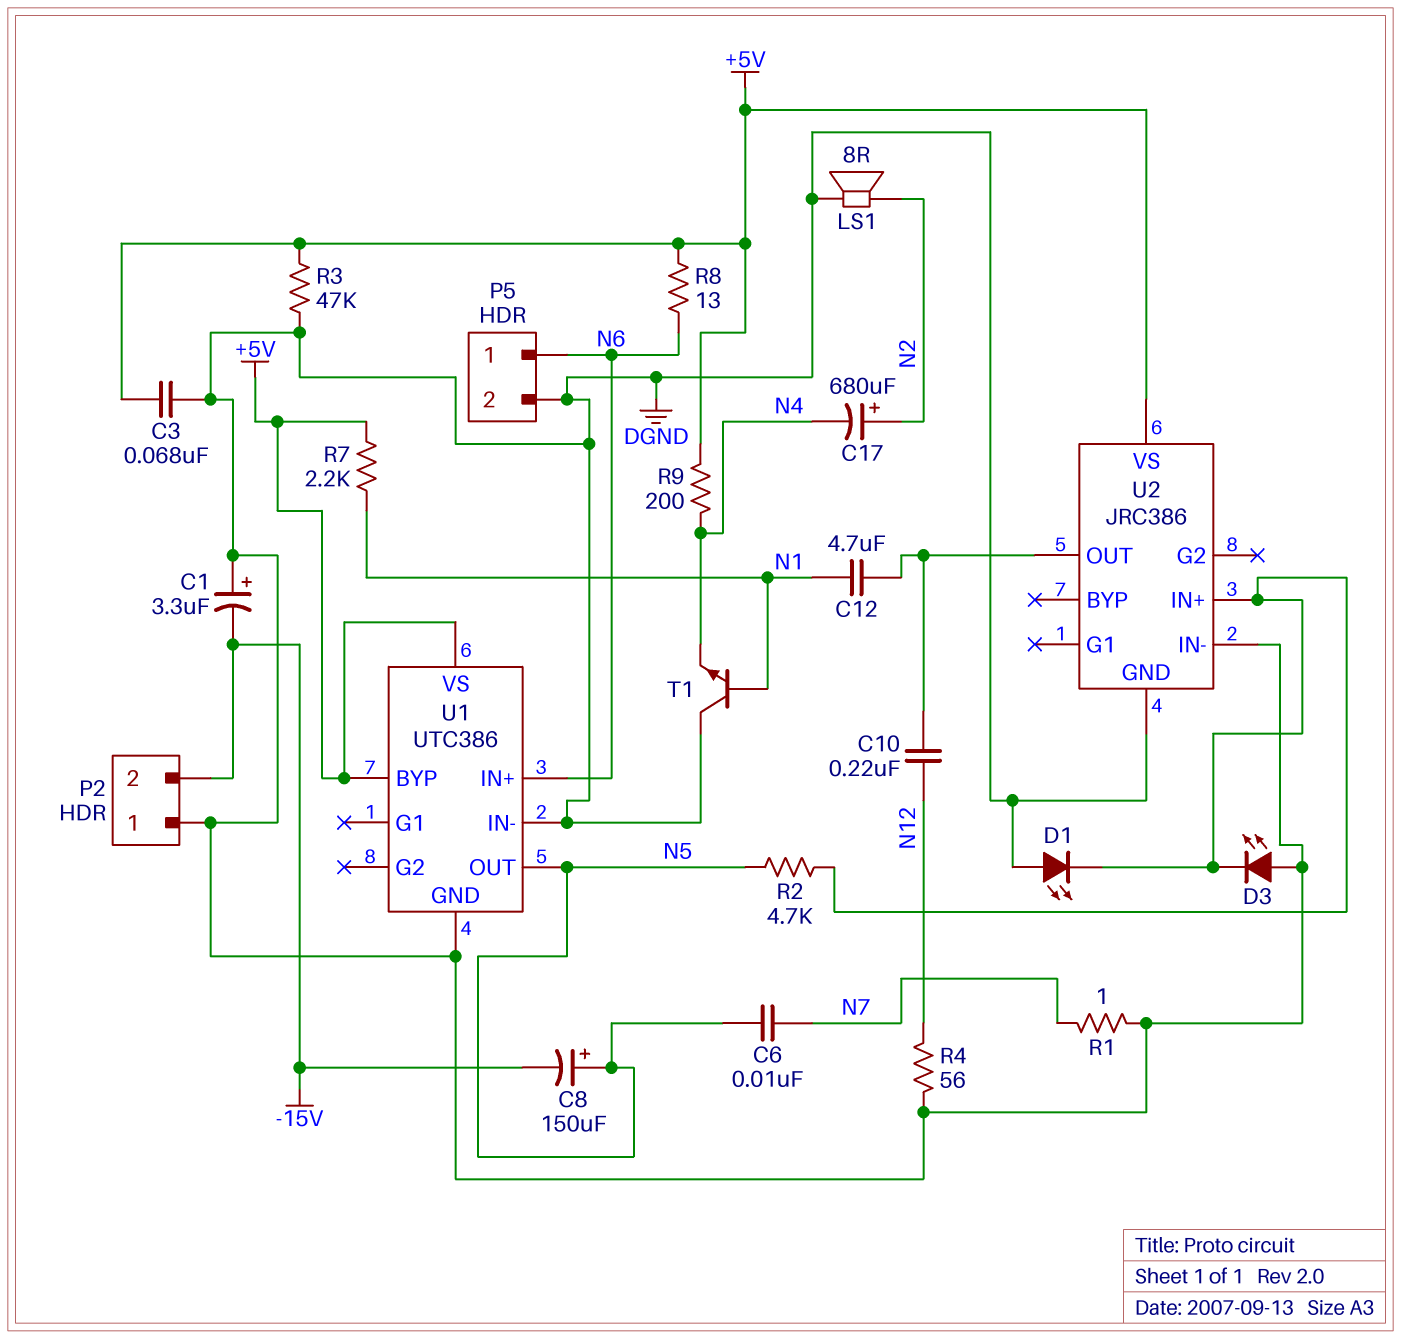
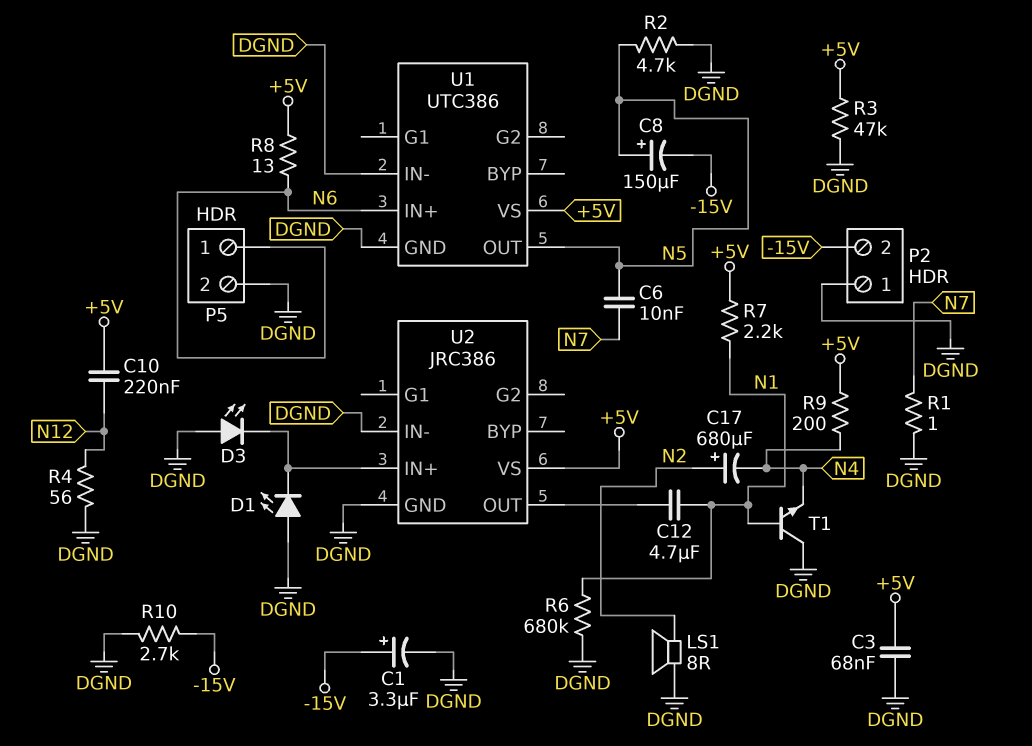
C1: 3.3uF (plus DGND, minus -15V) -> 3.3uF (plus -15V, minus DGND)
C10: 220nF (N12, U2/OUT) -> 220nF (+5V, N12)
R2: 4.7k (N5, U2/IN+) -> 4.7k (DGND, N5)
R6: none -> 680k (DGND, N1)
R10: none -> 2.7k (-15V, DGND)
U1 pin BYP: +5V -> none

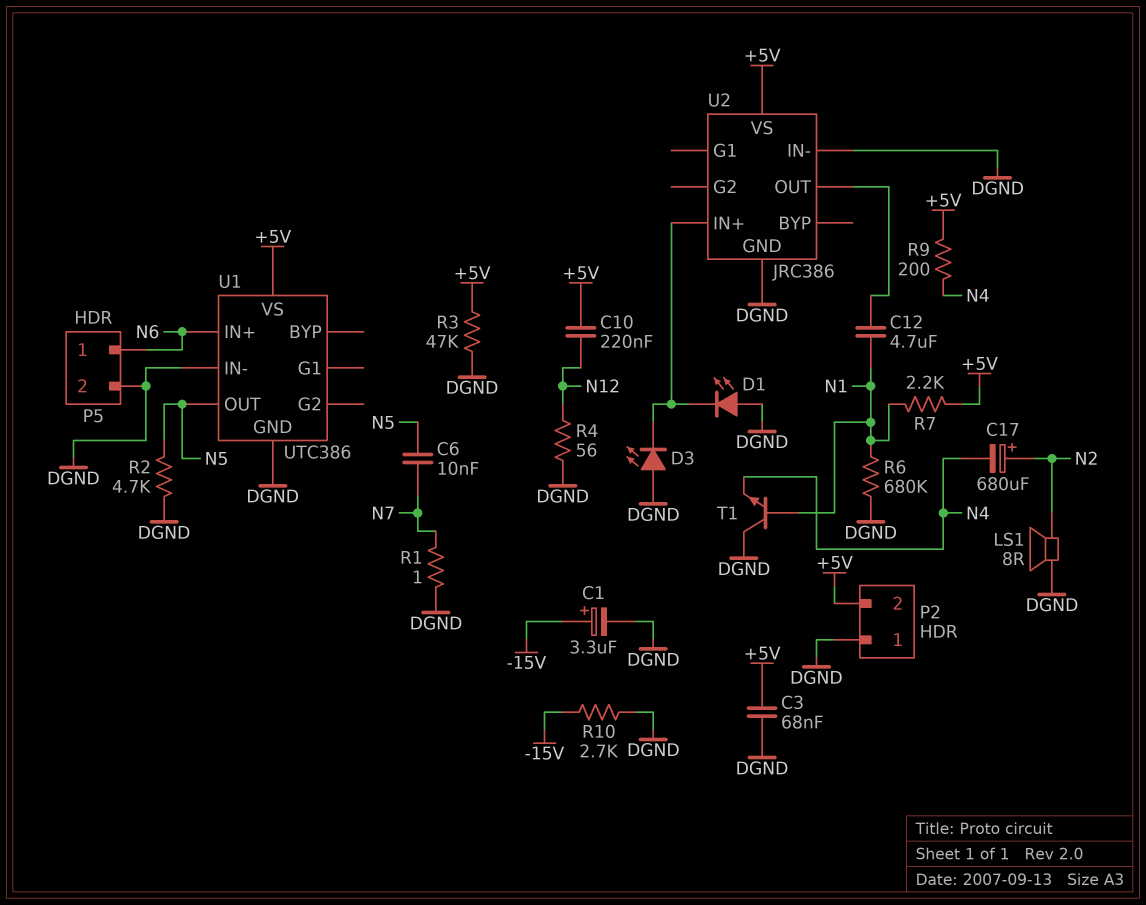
C8: 150uF (plus N5, minus -15V) -> none
P2 pin 2: -15V -> +5V
R8: 13 (+5V, N6) -> none

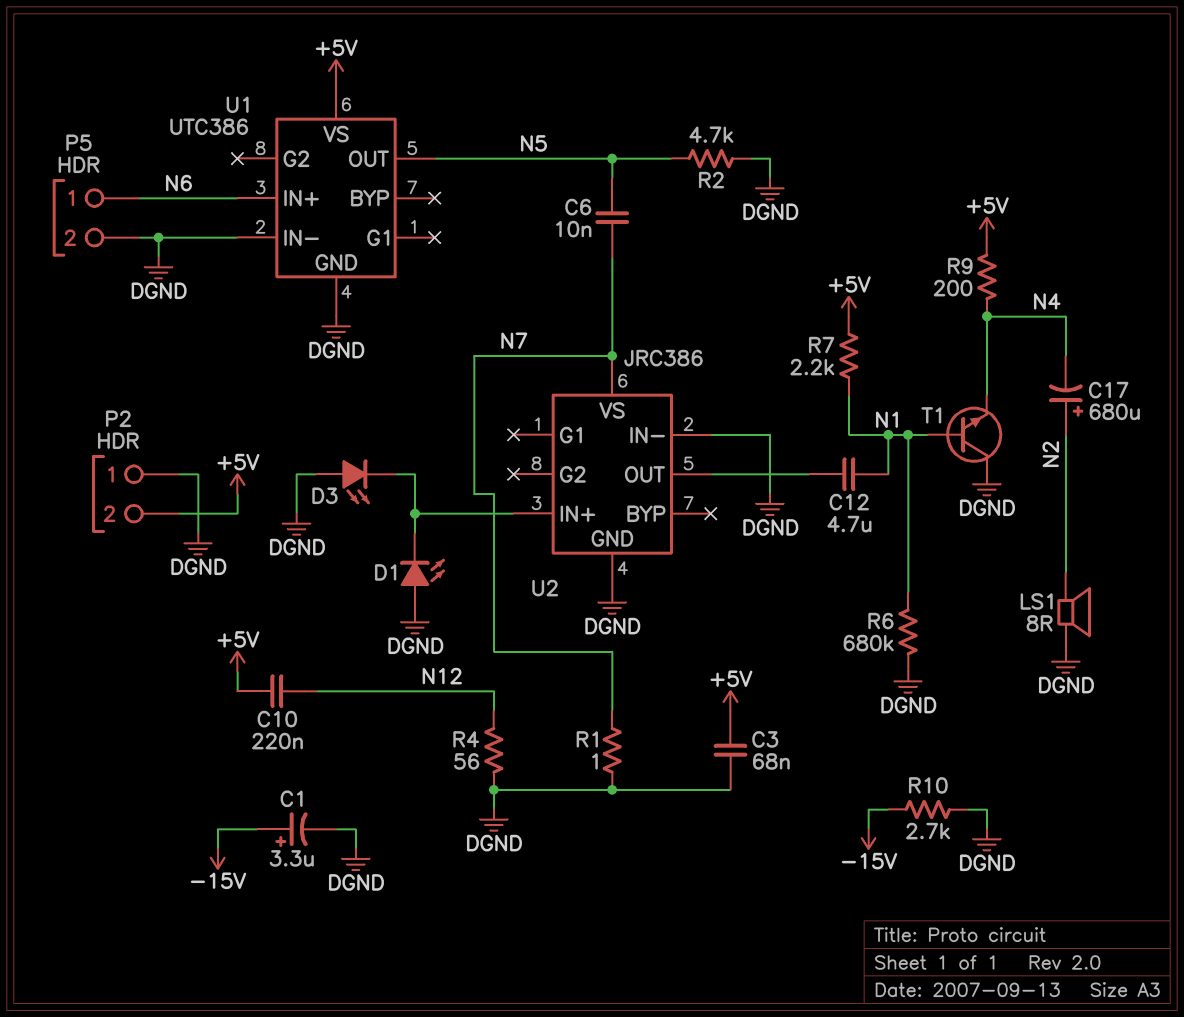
R3: 47k (+5V, DGND) -> none
U2 pin VS: +5V -> N7

